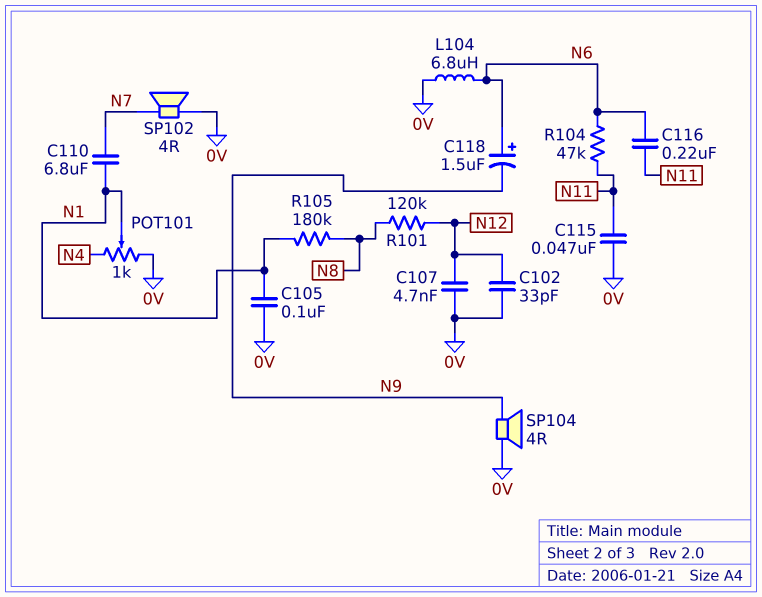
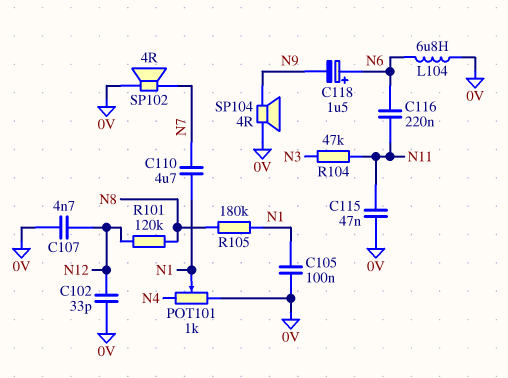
C110: 6.8uF (N1, N7) -> 4.7uF (N1, N7)
R104: 47k (N6, N11) -> 47k (N3, N11)

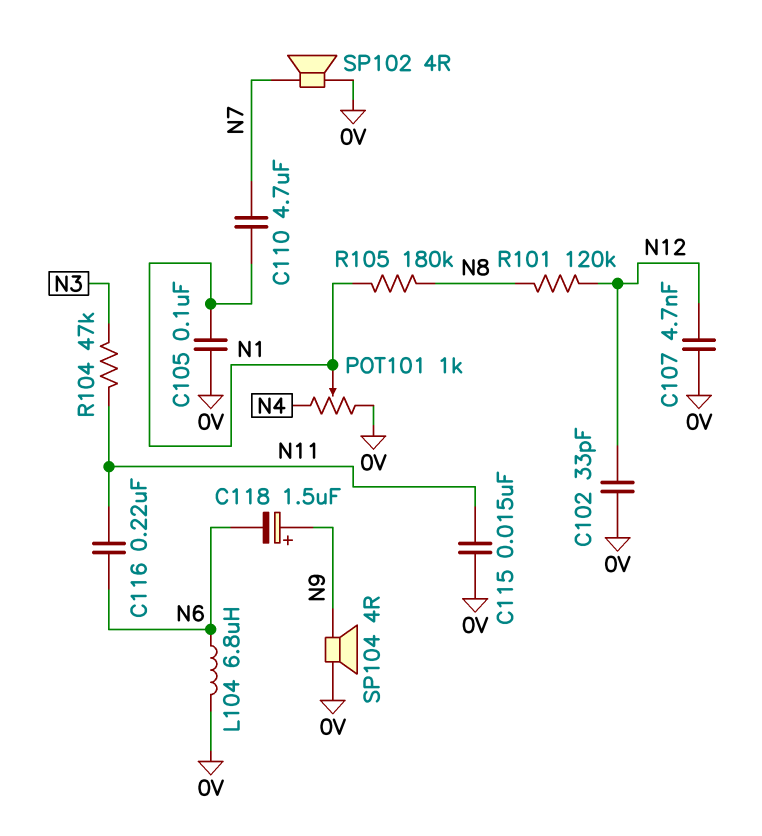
C115: 47nF (0V, N11) -> 15nF (0V, N11)
C118: 1.5uF (plus N6, minus N9) -> 1.5uF (plus N9, minus N6)

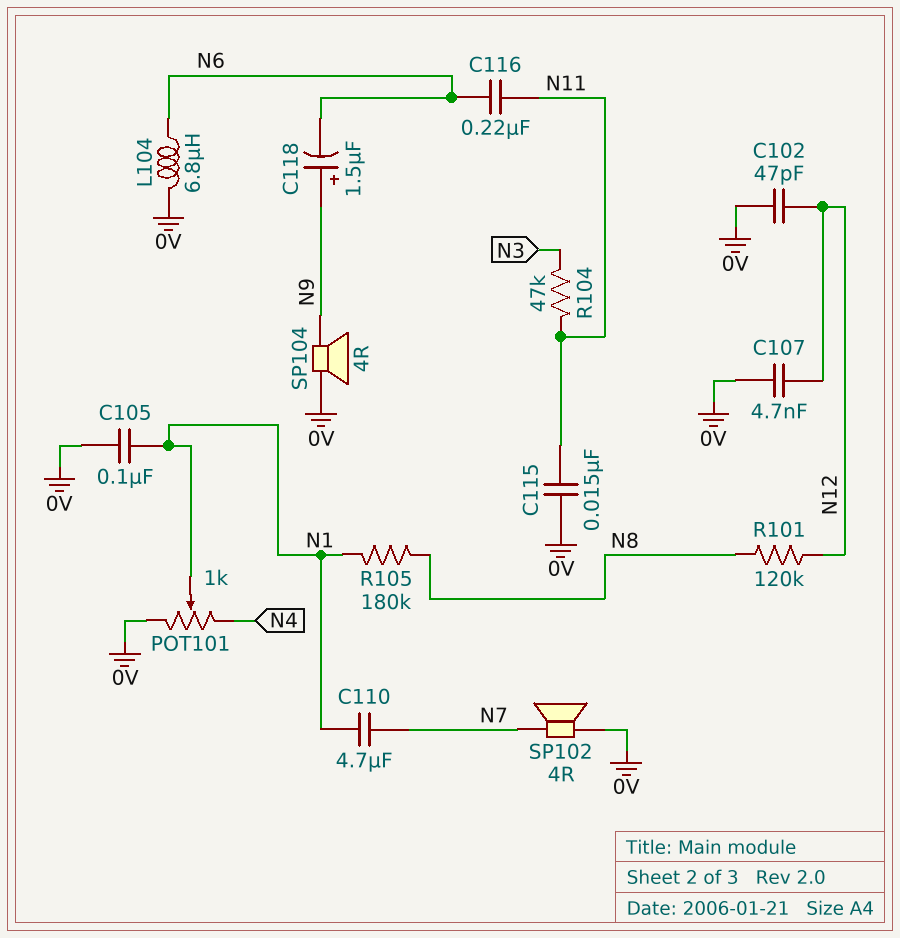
C102: 33pF (0V, N12) -> 47pF (0V, N12)

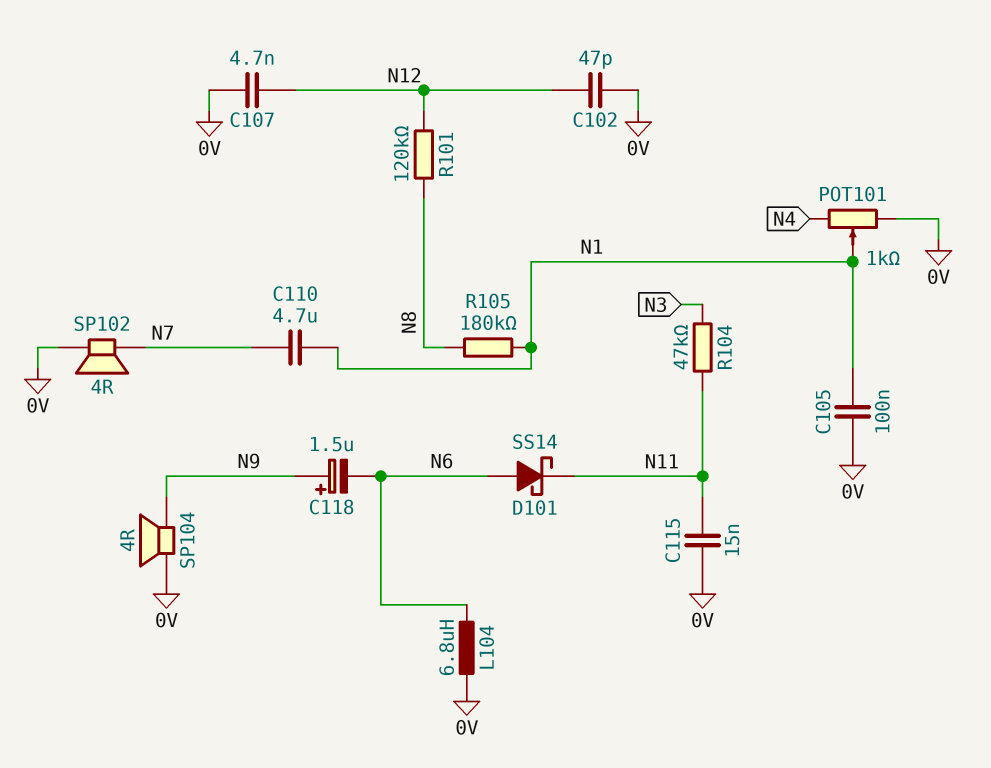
C116: 220nF (N6, N11) -> none
D101: none -> schottky SS14 (A N6, K N11)

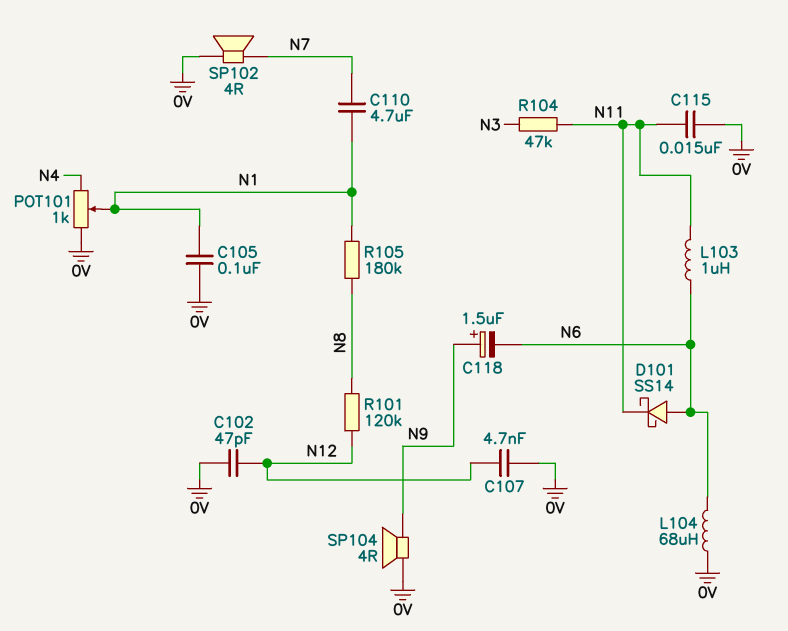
L103: none -> 1uH (N6, N11)
L104: 6.8uH (0V, N6) -> 68uH (0V, N6)

